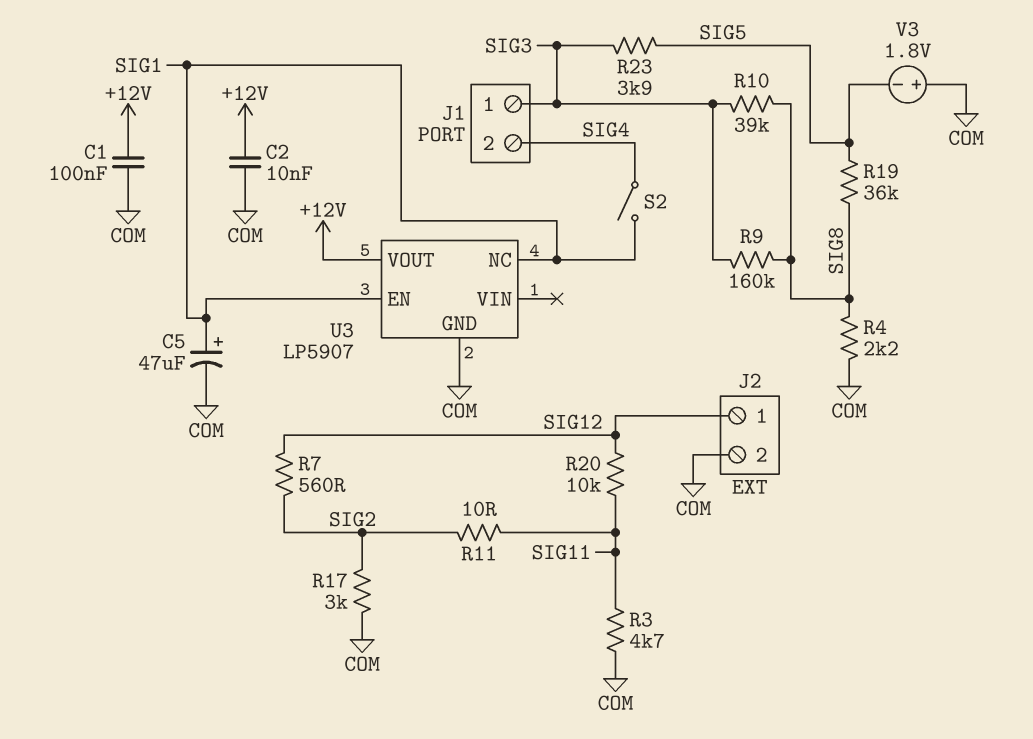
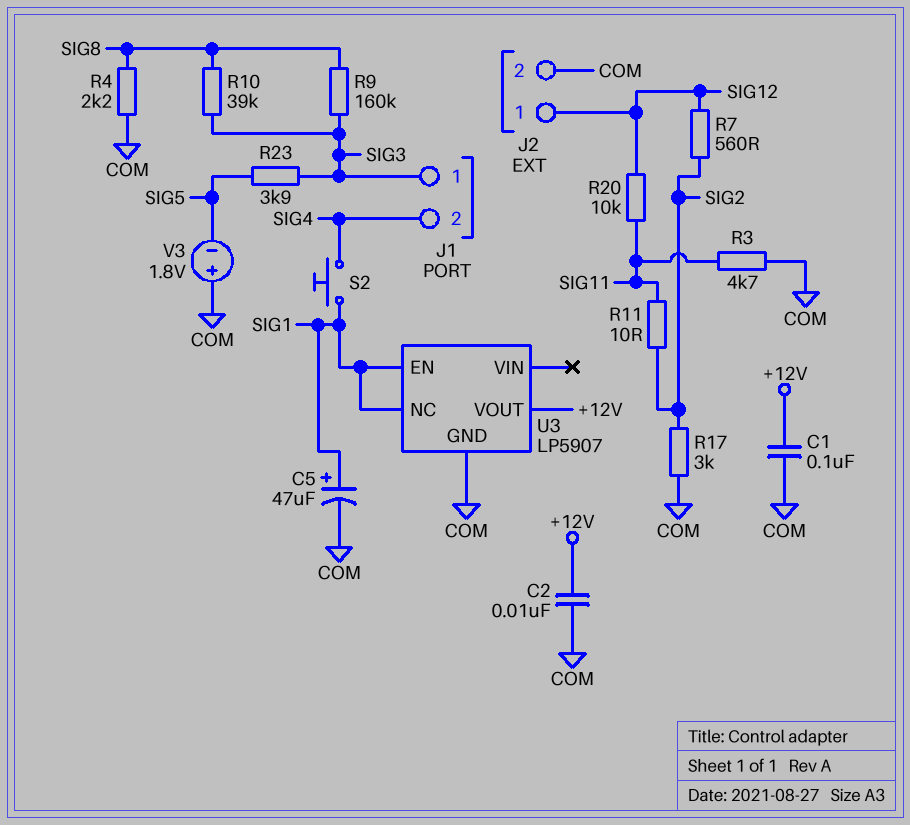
R19: 36k (SIG5, SIG8) -> none
S2: switch (SIG1, SIG4) -> button (SIG1, SIG4)

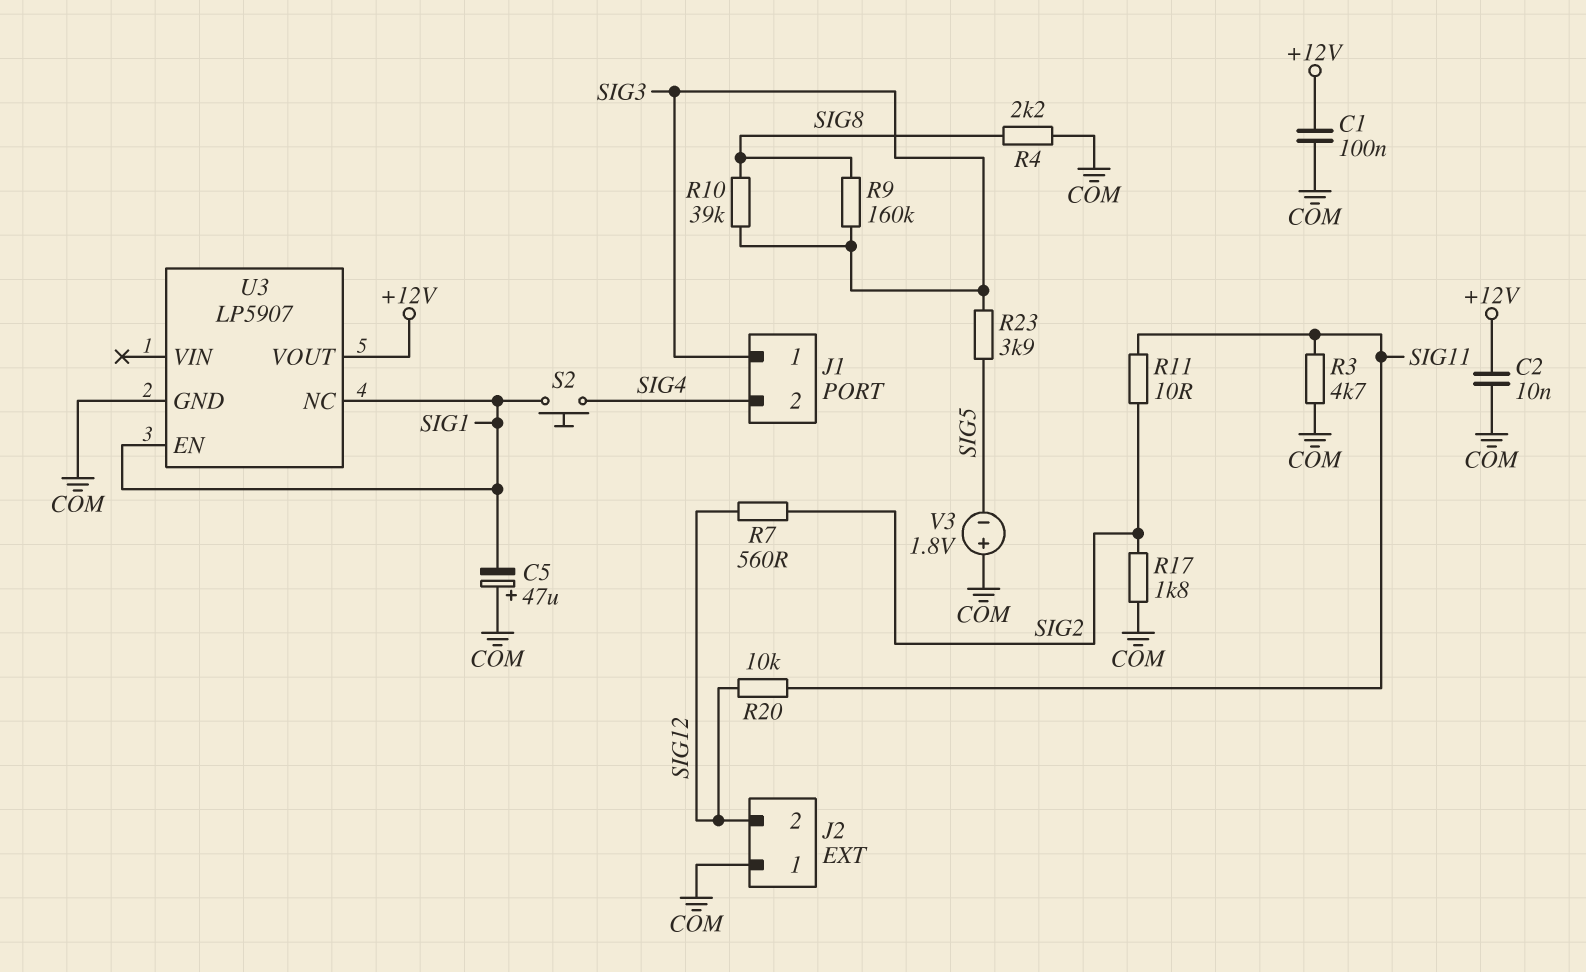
C5: 47uF (plus SIG1, minus COM) -> 47uF (plus COM, minus SIG1)
J2 pin 1: SIG12 -> COM
J2 pin 2: COM -> SIG12
R17: 3k (COM, SIG2) -> 1.8k (COM, SIG2)

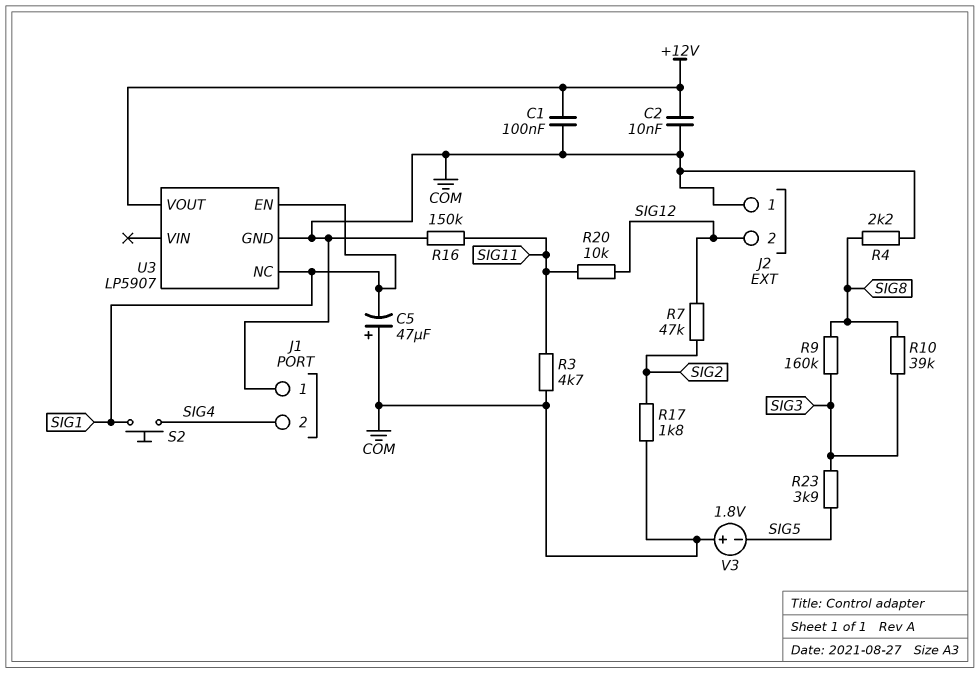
J1 pin 1: SIG3 -> COM
R7: 560 (SIG2, SIG12) -> 47k (SIG2, SIG12)
R11: 10 (SIG2, SIG11) -> none
R16: none -> 150k (COM, SIG11)

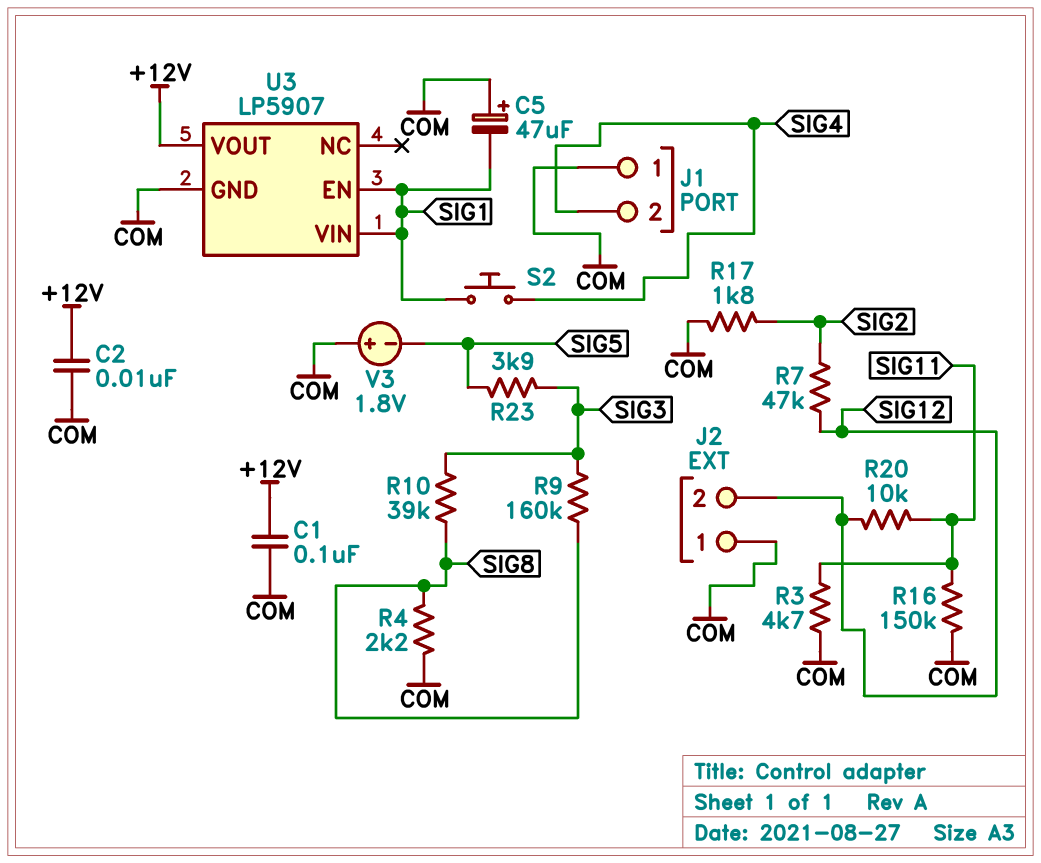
U3 pin NC: SIG1 -> none
U3 pin VIN: none -> SIG1

